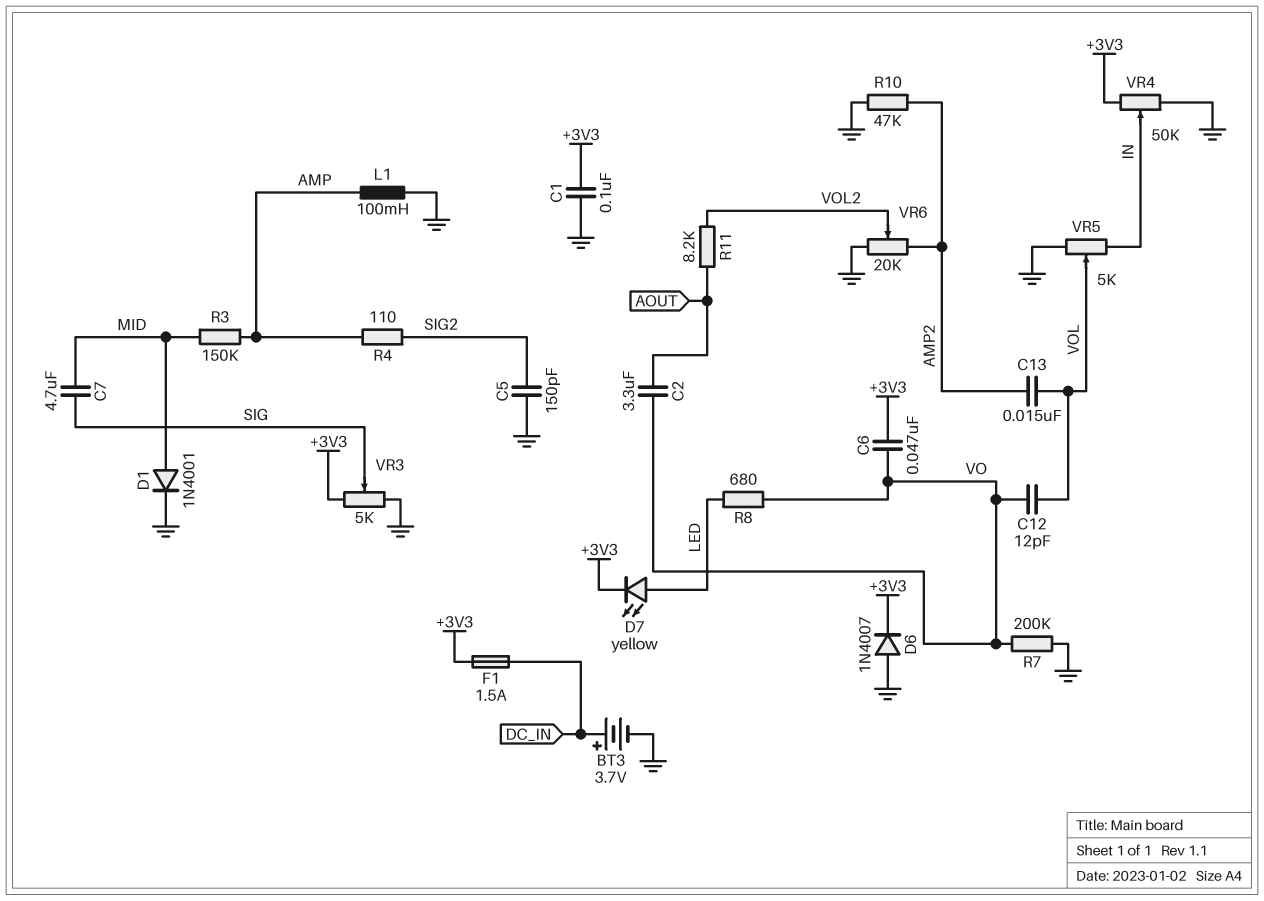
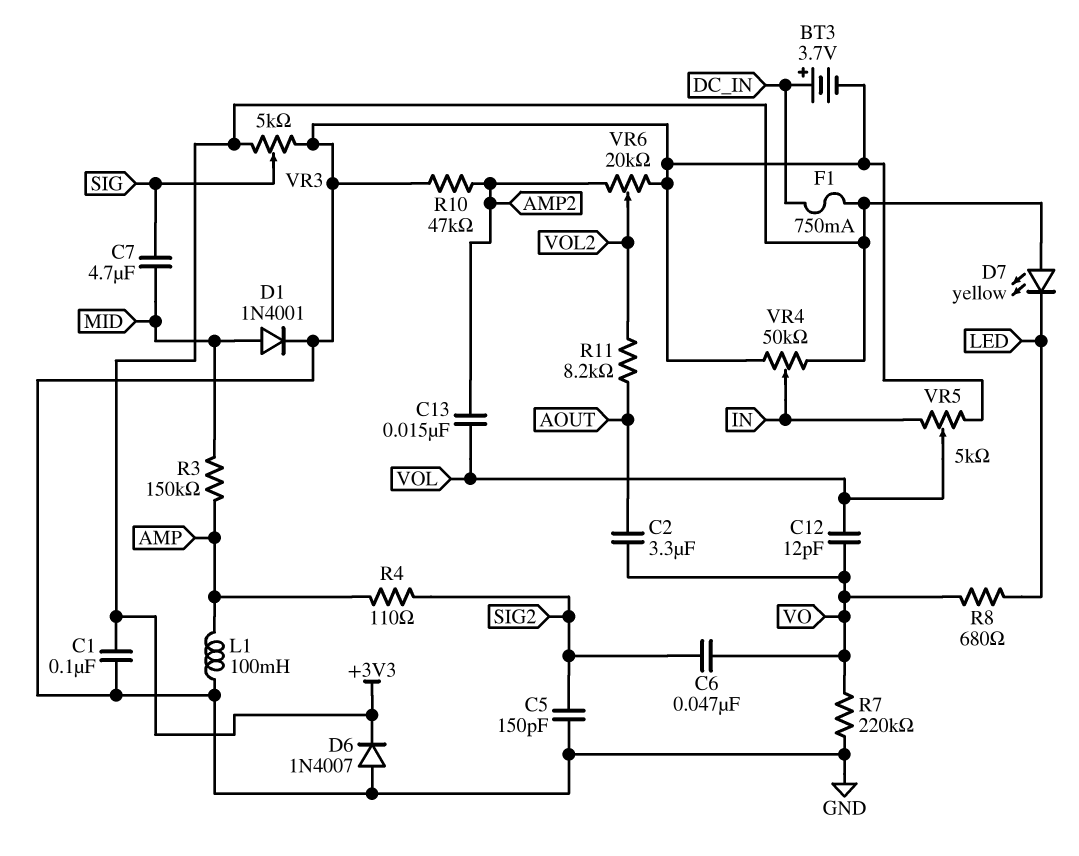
C6: 47nF (+3V3, VO) -> 47nF (SIG2, VO)
D7: LED yellow (A LED, K +3V3) -> LED yellow (A +3V3, K LED)
F1: 1.5A (+3V3, DC_IN) -> 750mA (+3V3, DC_IN)
R7: 200k (GND, VO) -> 220k (GND, VO)

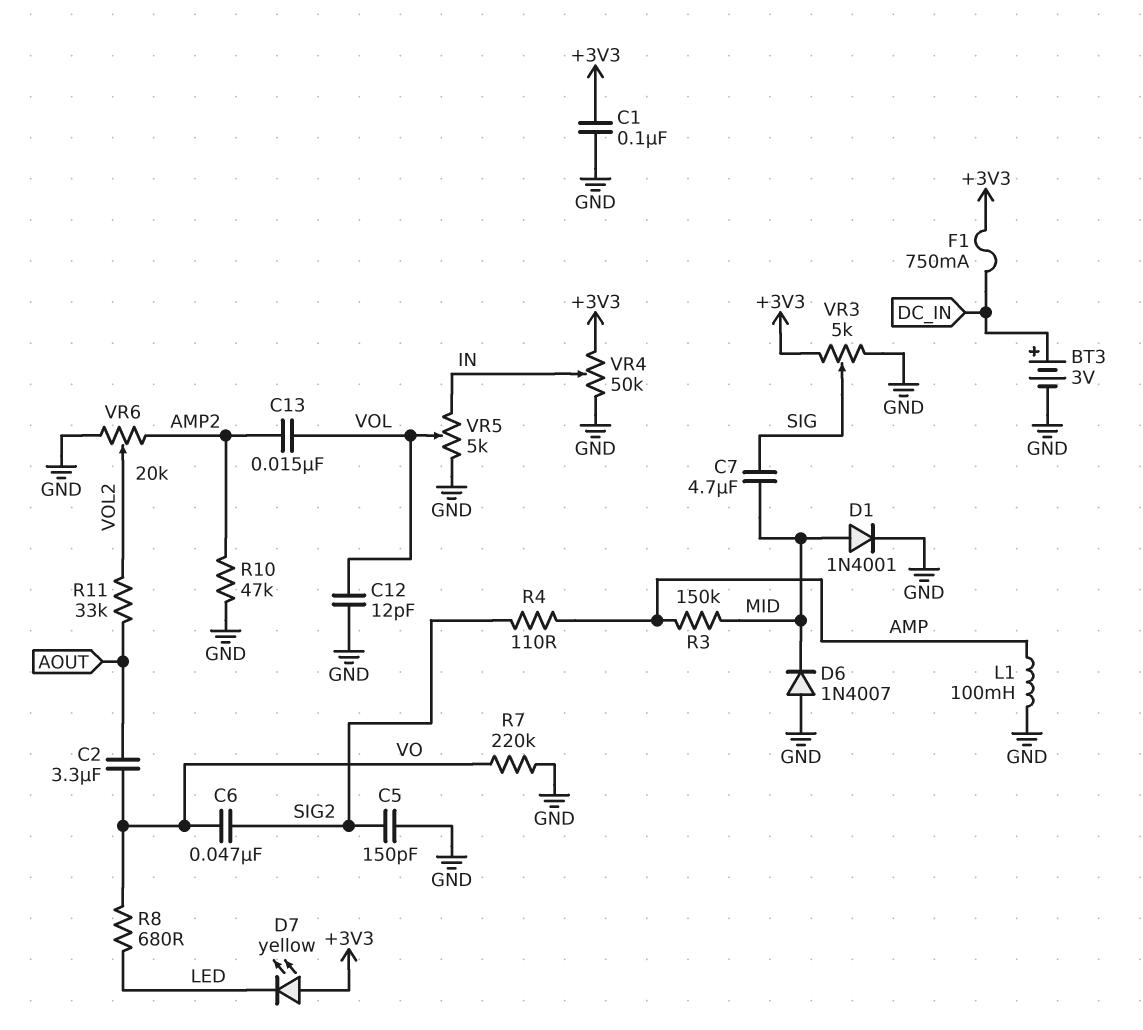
BT3: 3.7V (plus DC_IN, minus GND) -> 3V (plus DC_IN, minus GND)
C12: 12pF (VO, VOL) -> 12pF (GND, VOL)
D6: diode 1N4007 (A GND, K +3V3) -> diode 1N4007 (A GND, K MID)
R11: 8.2k (AOUT, VOL2) -> 33k (AOUT, VOL2)

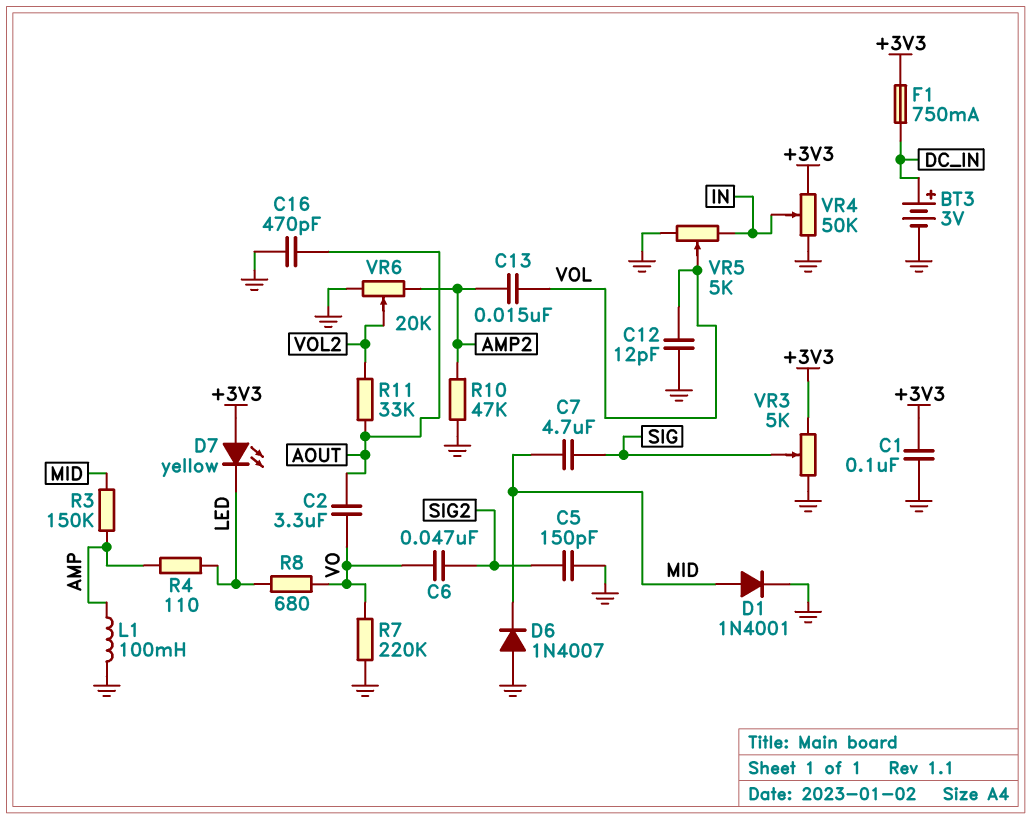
C16: none -> 470pF (AOUT, GND)
R4: 110 (AMP, SIG2) -> 110 (AMP, LED)

